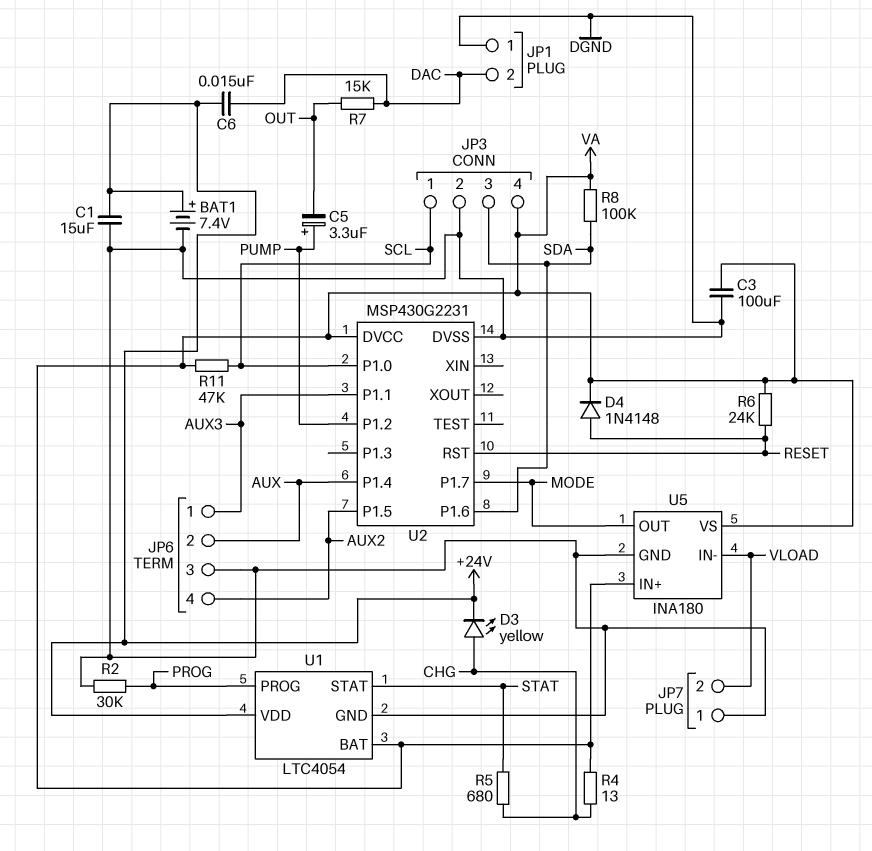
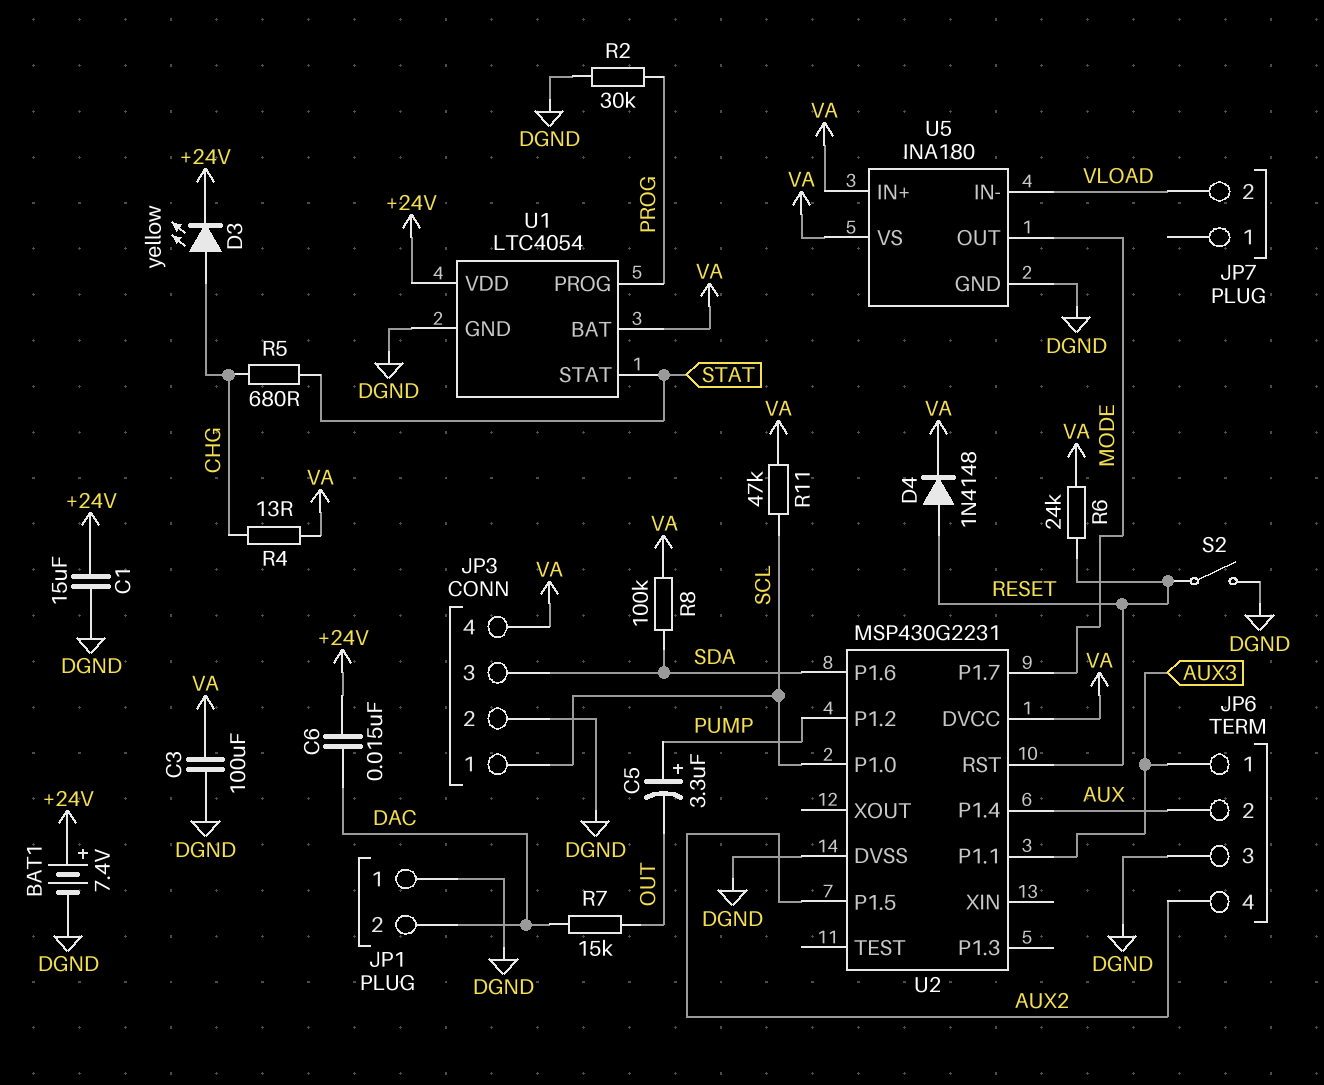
JP7 pin 1: DGND -> none
S2: none -> switch (DGND, RESET)

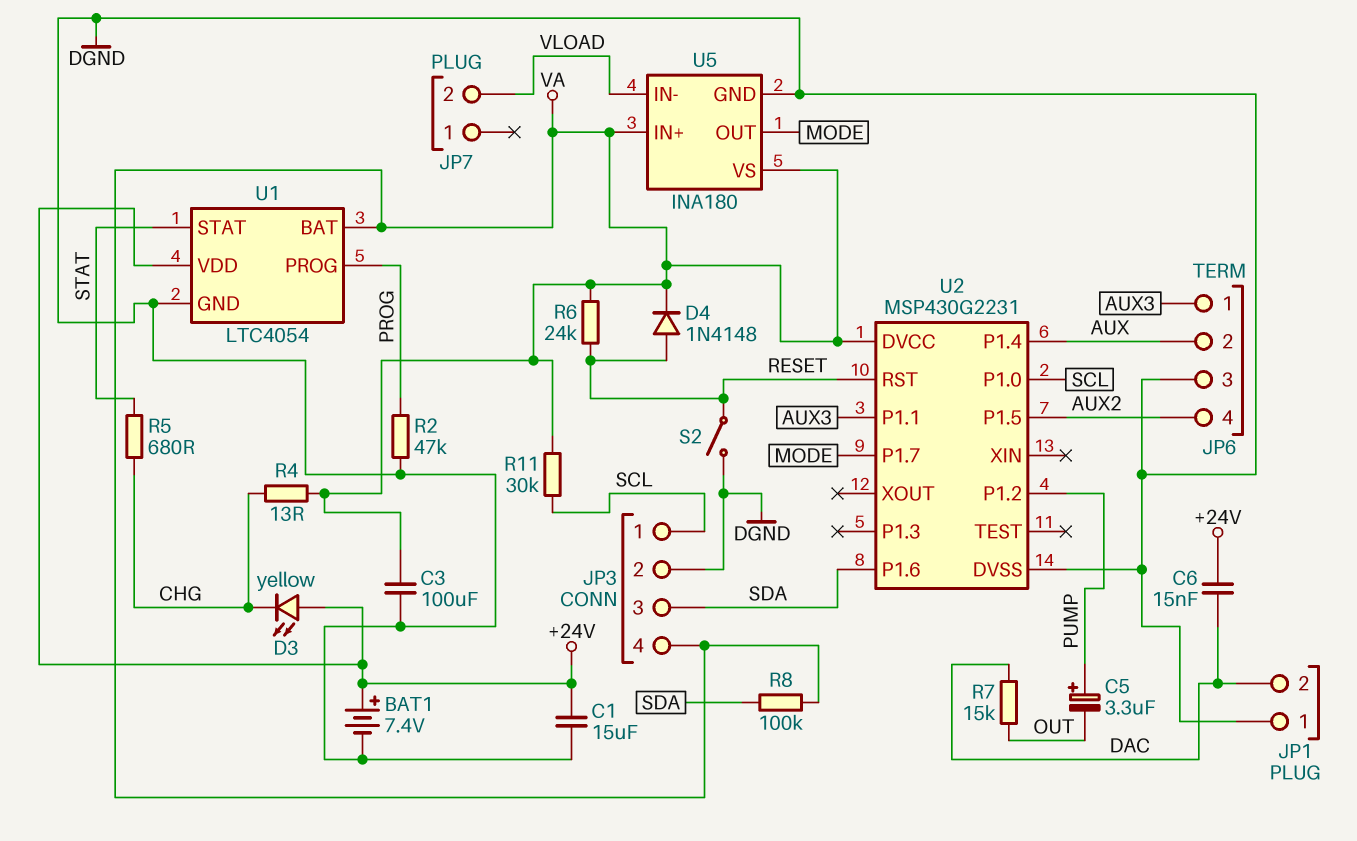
D3: LED yellow (A CHG, K +24V) -> LED yellow (A +24V, K CHG)
R2: 30k (DGND, PROG) -> 47k (DGND, PROG)
R11: 47k (SCL, VA) -> 30k (SCL, VA)

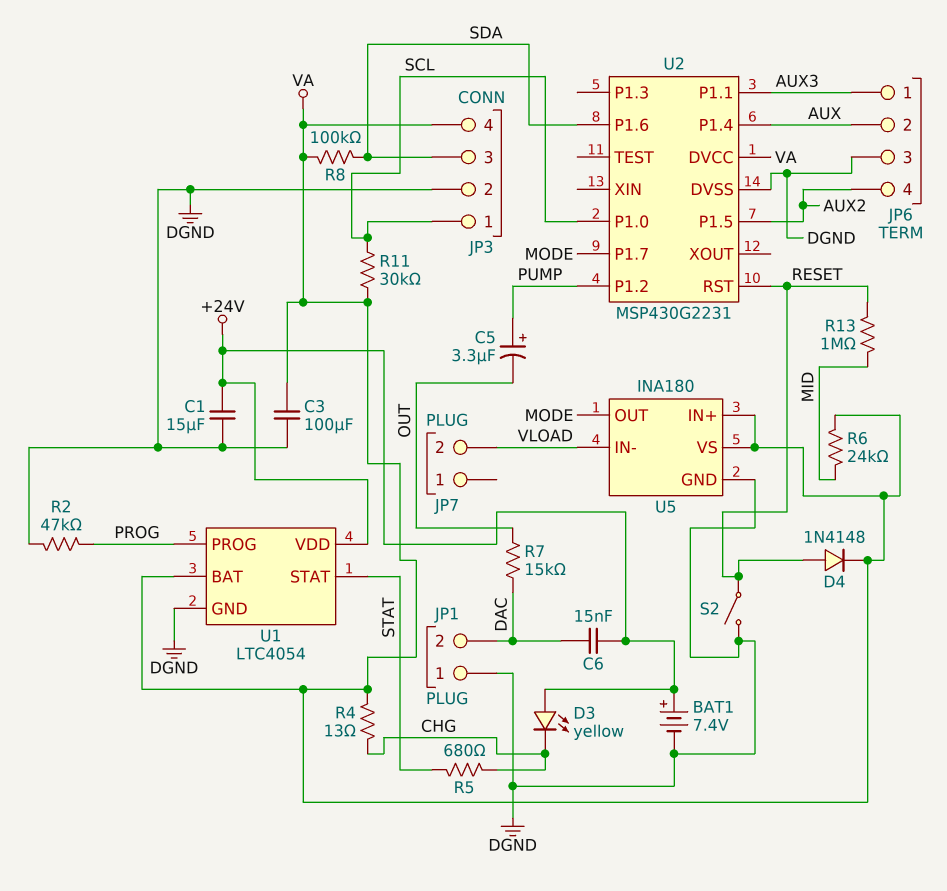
R6: 24k (RESET, VA) -> 24k (MID, VA)
R13: none -> 1M (MID, RESET)

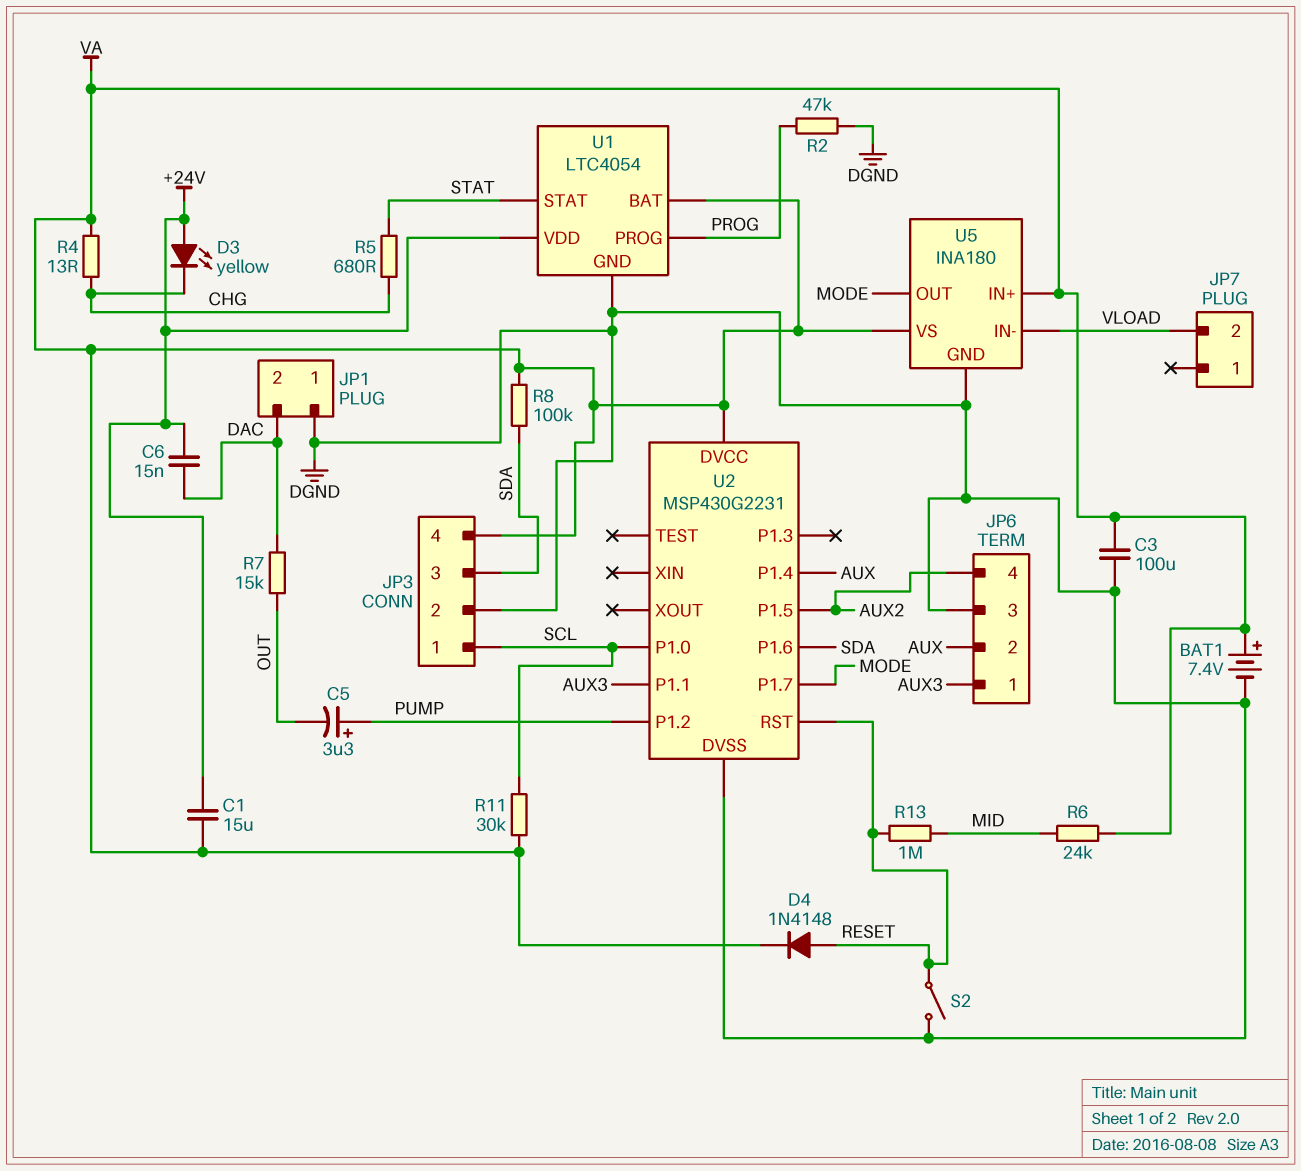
BAT1: 7.4V (plus +24V, minus DGND) -> 7.4V (plus VA, minus DGND)
C1: 15uF (+24V, DGND) -> 15uF (+24V, VA)

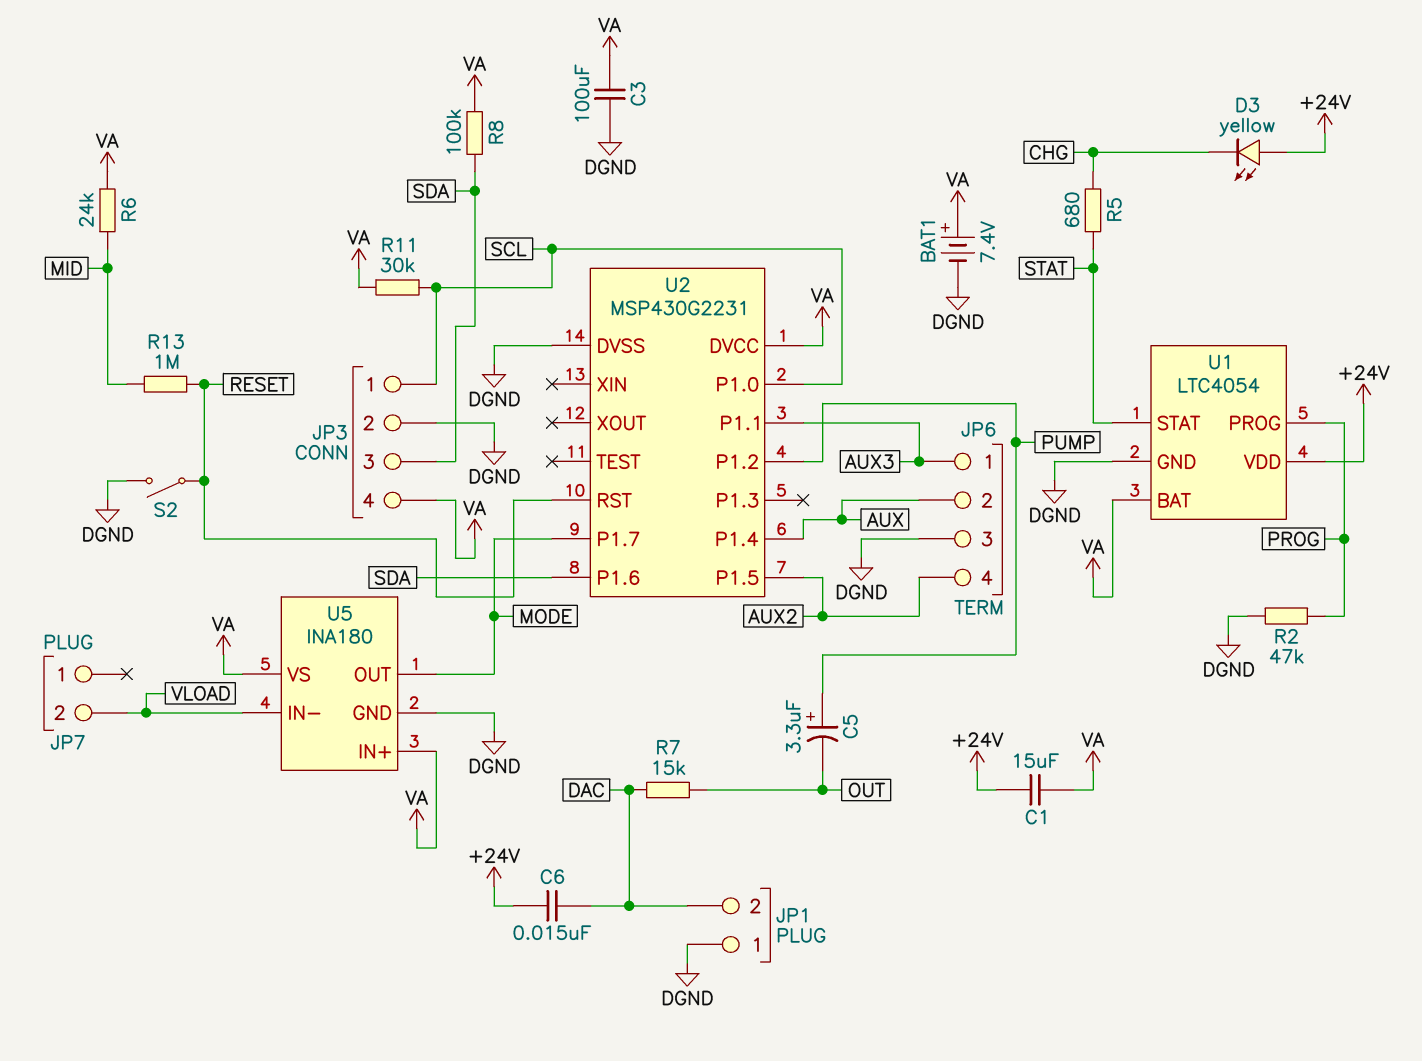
D4: diode 1N4148 (A RESET, K VA) -> none
R4: 13 (CHG, VA) -> none

